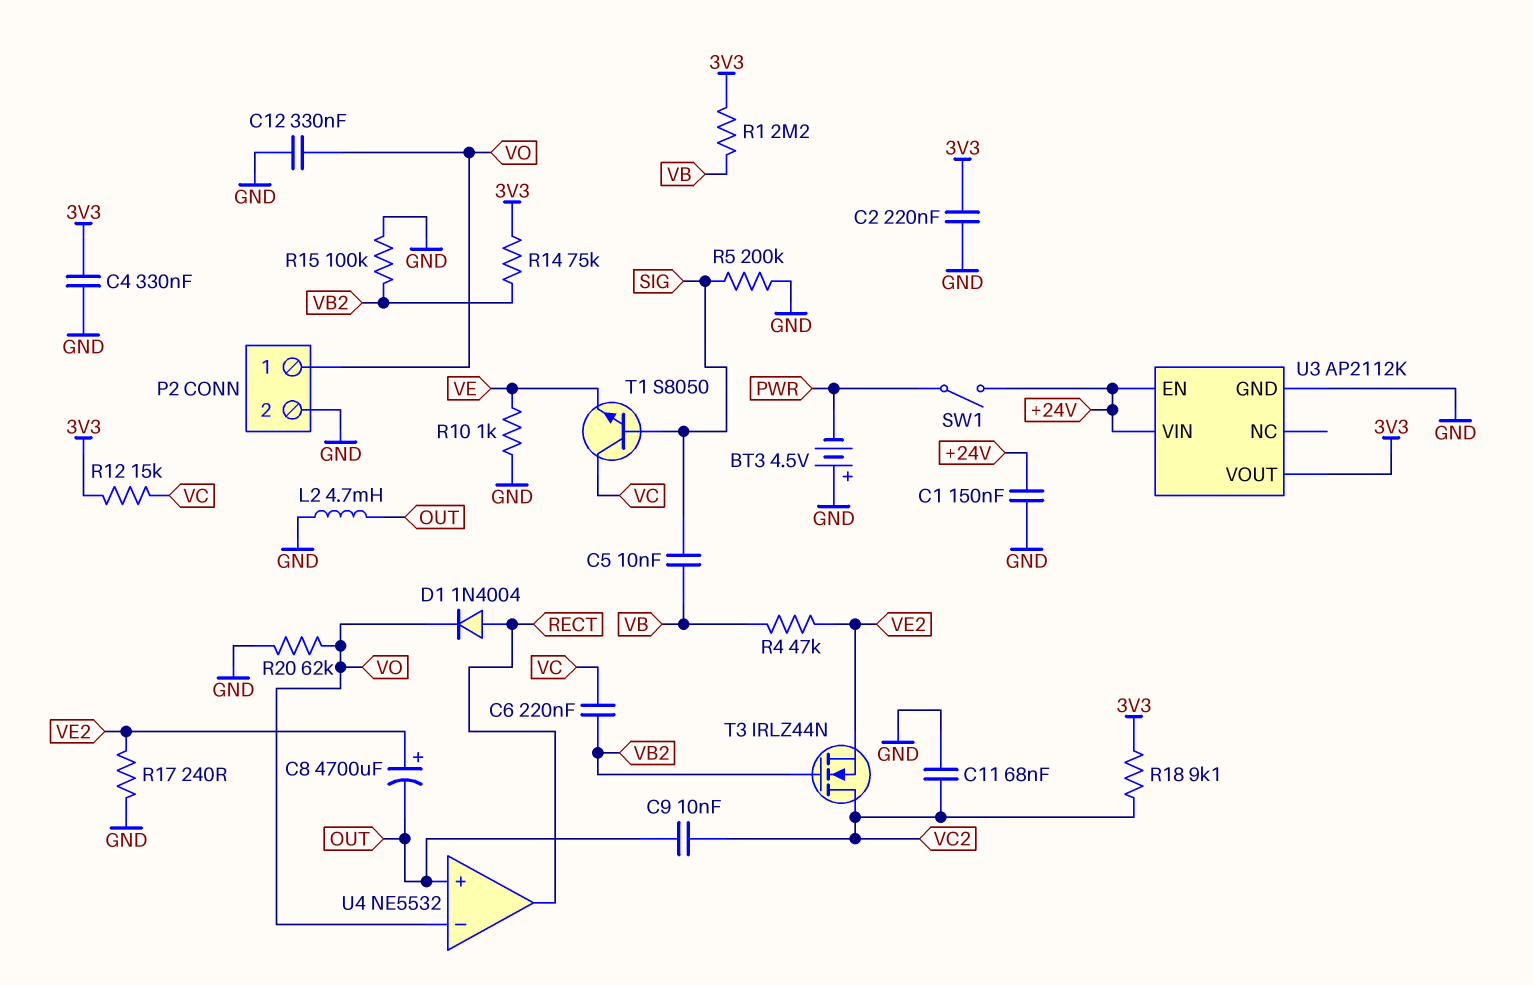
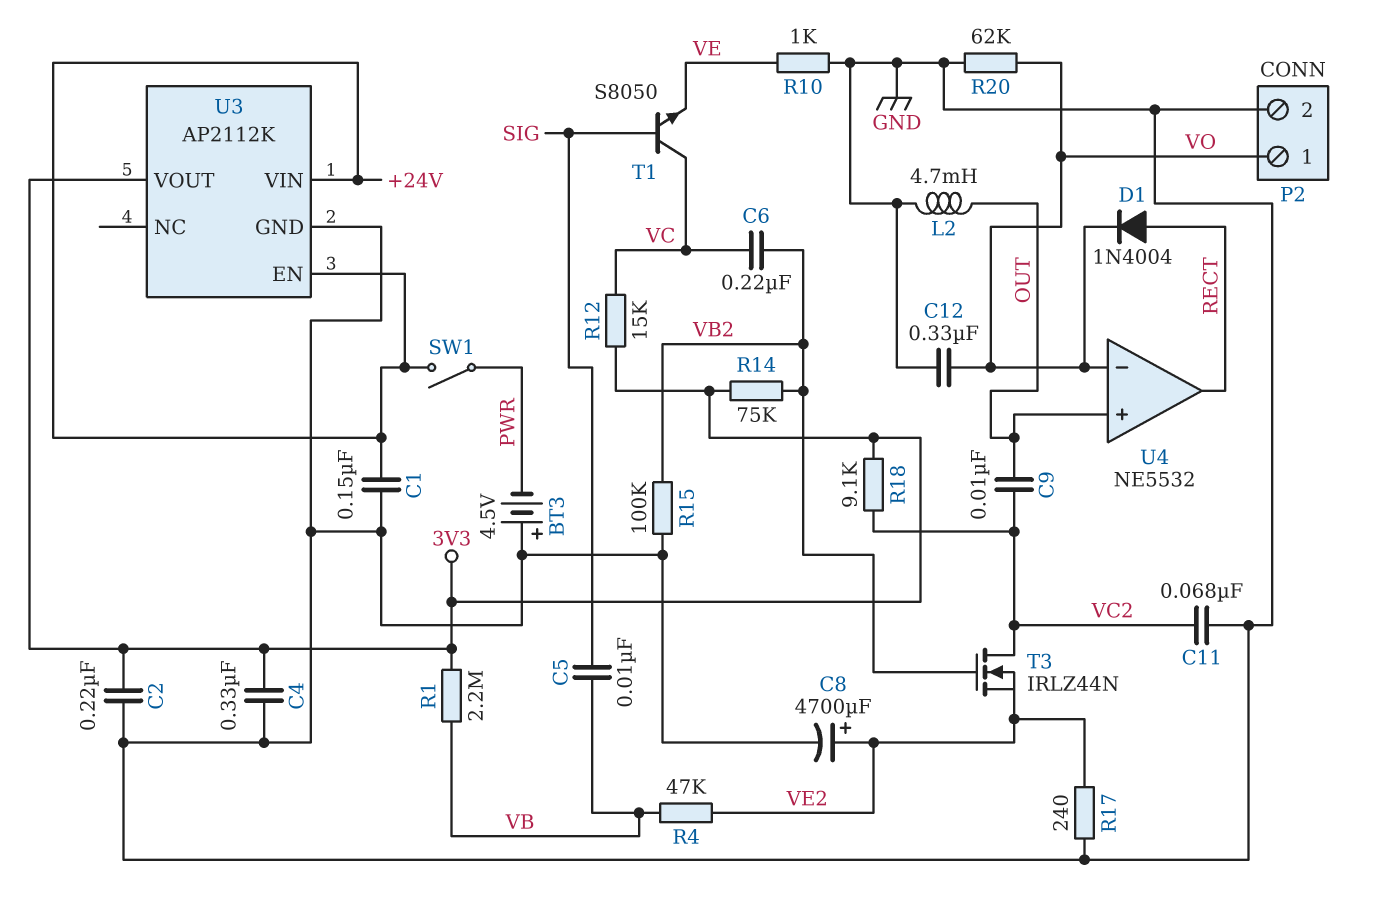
C8: 4700uF (plus VE2, minus OUT) -> 4700uF (plus VE2, minus GND)
R5: 200k (GND, SIG) -> none

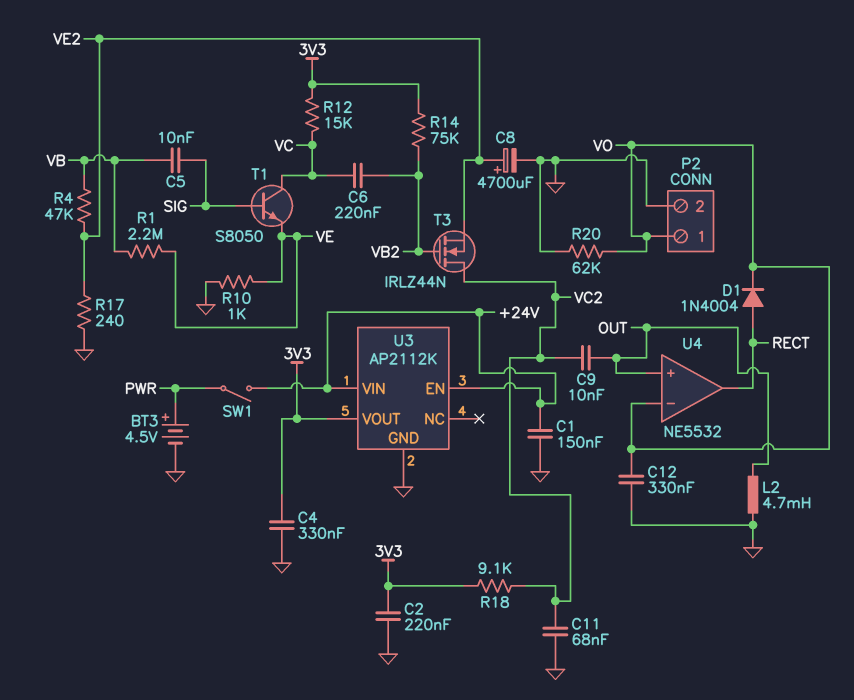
BT3: 4.5V (plus GND, minus PWR) -> 4.5V (plus PWR, minus GND)
R1: 2.2M (3V3, VB) -> 2.2M (VB, VE)
R15: 100k (GND, VB2) -> none

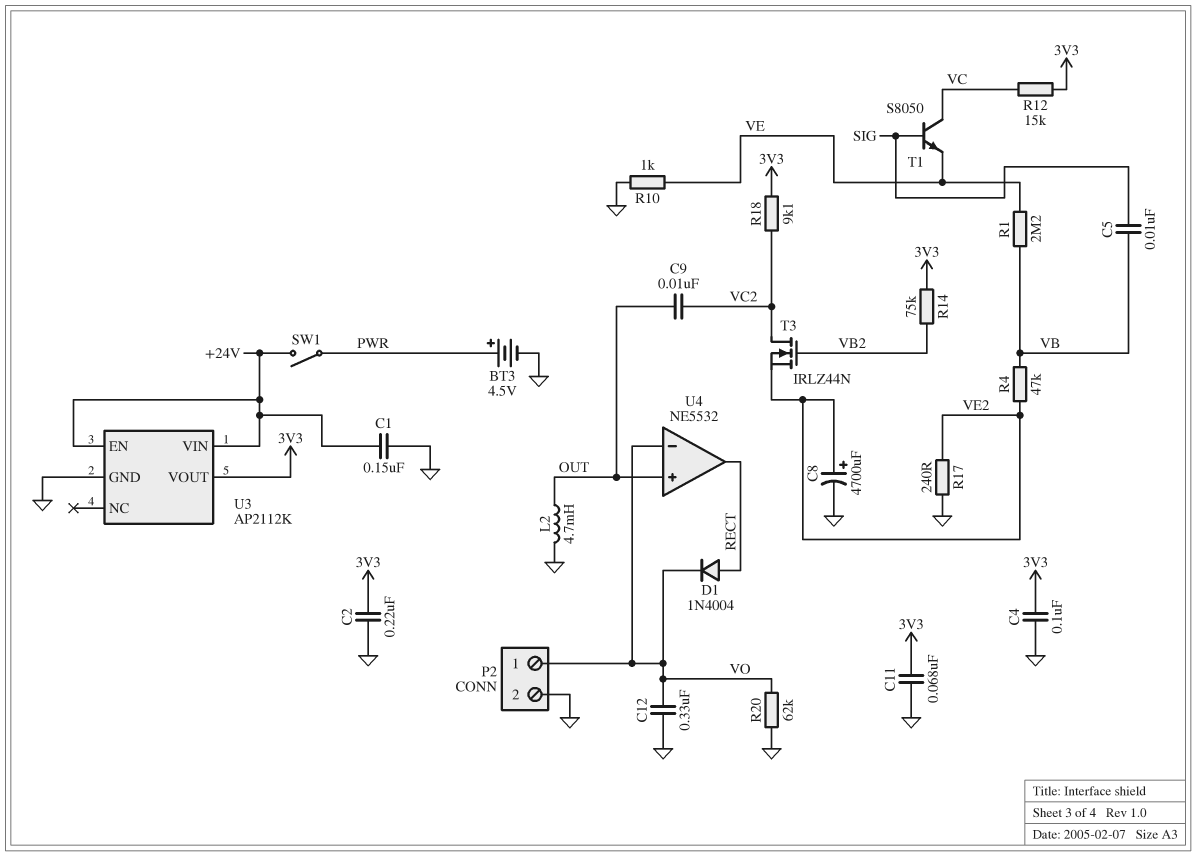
C4: 330nF (3V3, GND) -> 100nF (3V3, GND)
C6: 220nF (VB2, VC) -> none
C11: 68nF (GND, VC2) -> 68nF (3V3, GND)

